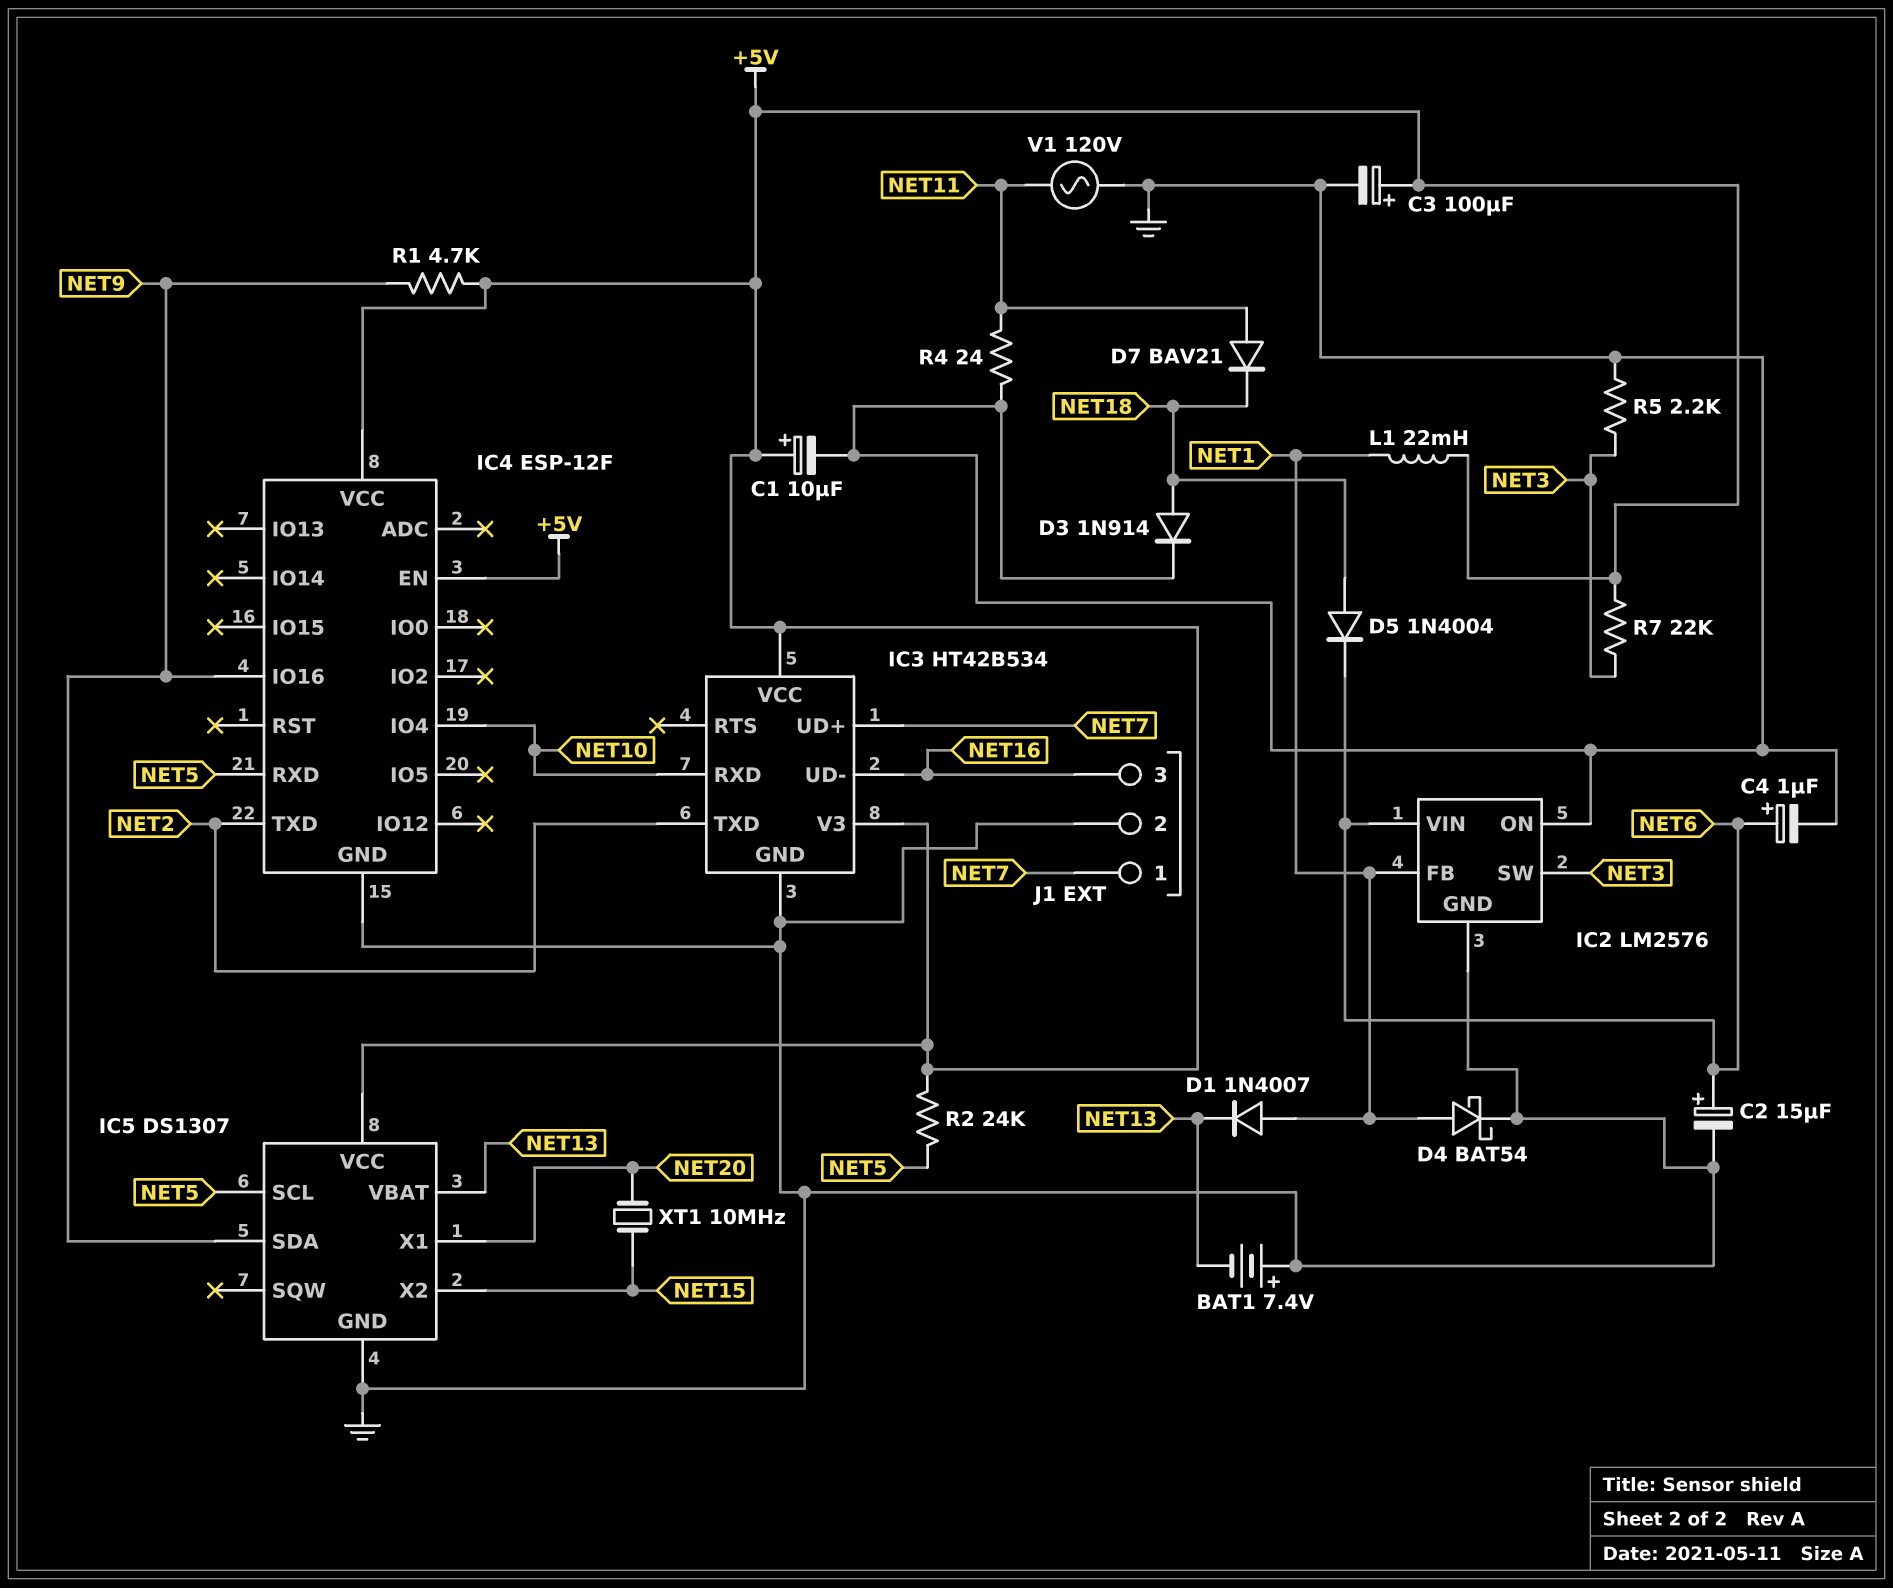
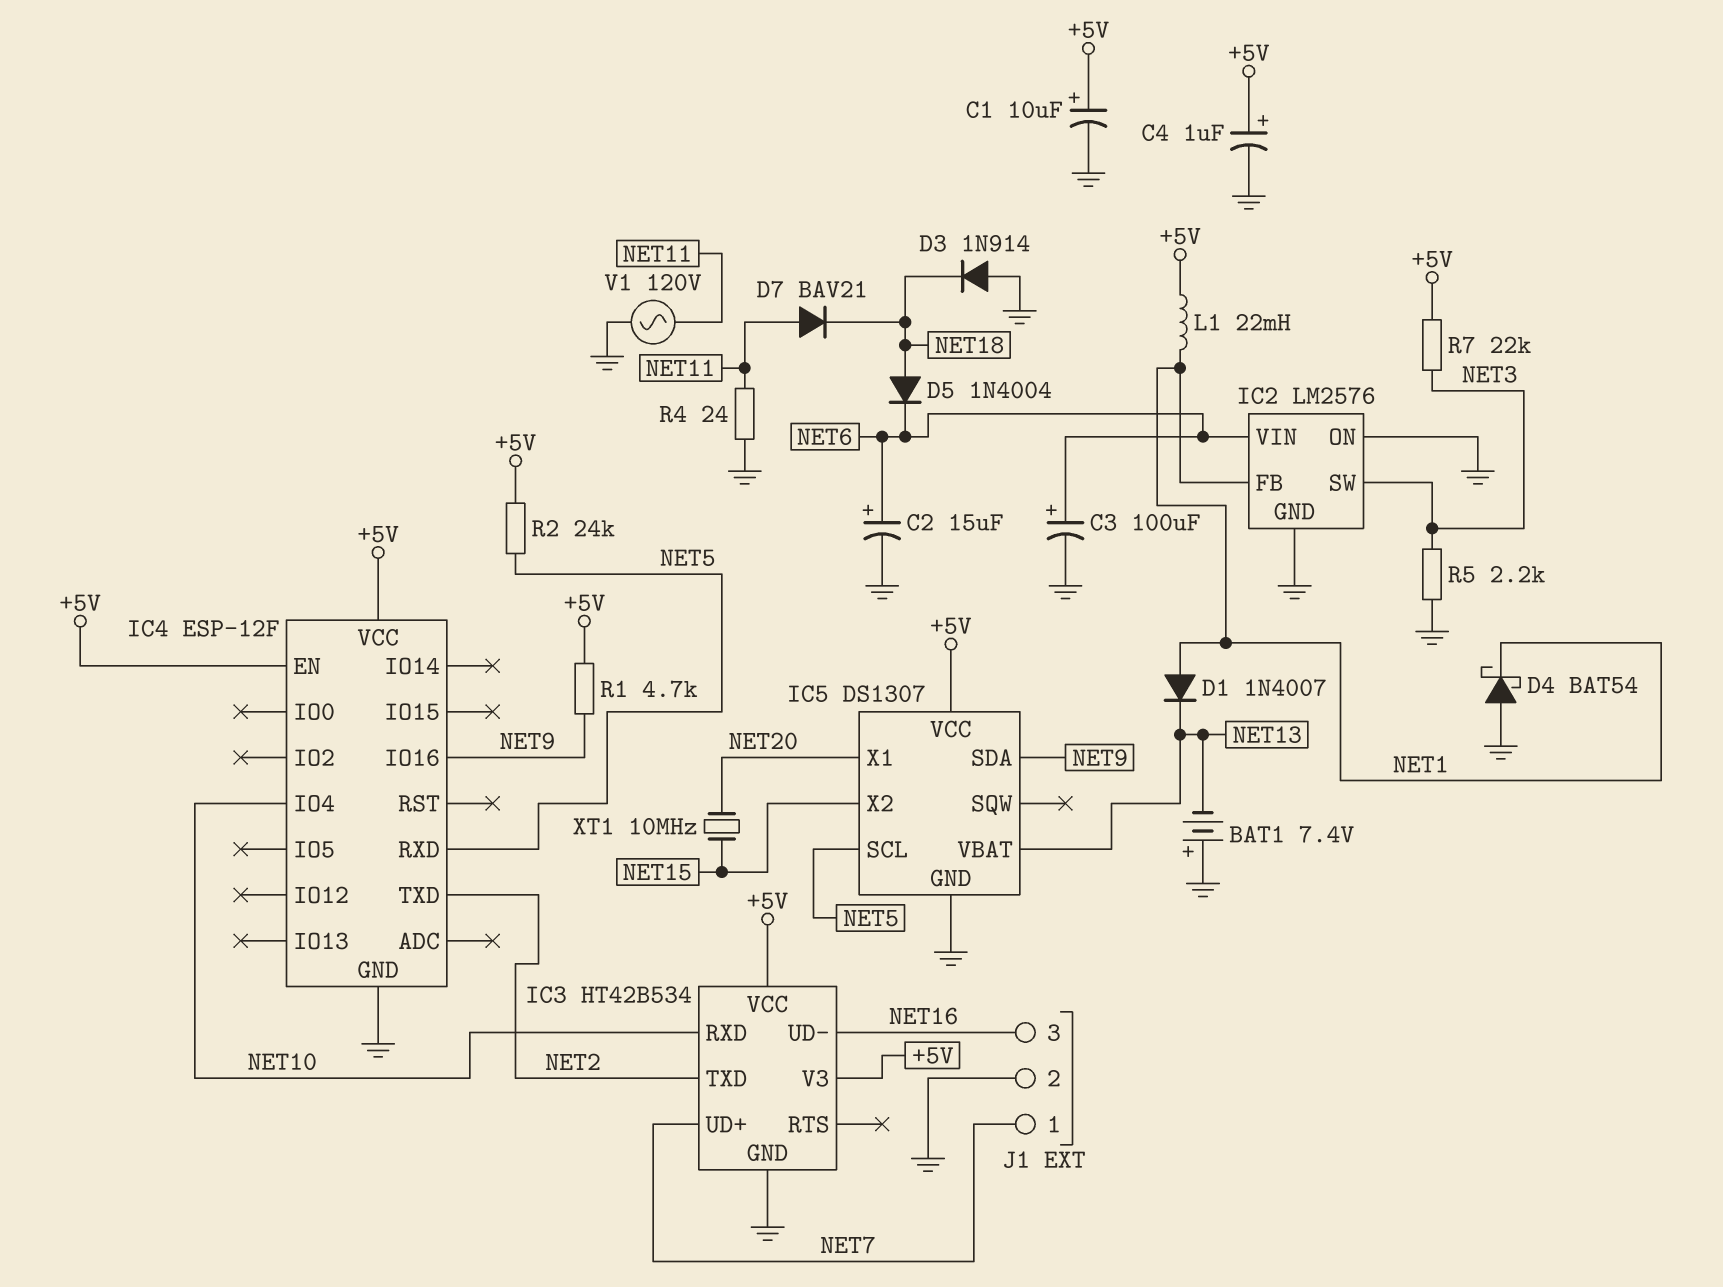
C3: 100uF (plus +5V, minus GND) -> 100uF (plus NET6, minus GND)
C4: 1uF (plus NET6, minus GND) -> 1uF (plus +5V, minus GND)
D3: diode 1N914 (A NET18, K GND) -> diode 1N914 (A GND, K NET18)
D4: schottky BAT54 (A NET1, K GND) -> schottky BAT54 (A GND, K NET1)

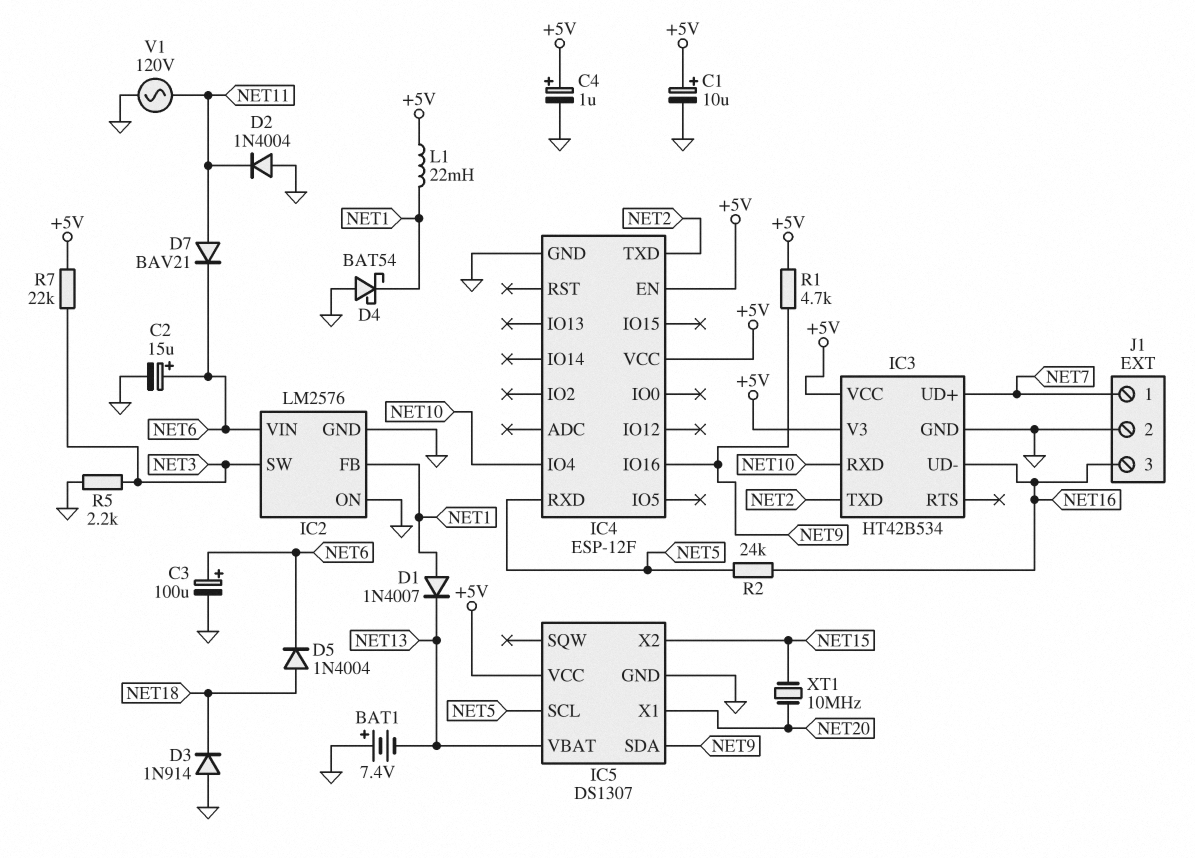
D2: none -> diode 1N4004 (A GND, K NET11)
D7: diode BAV21 (A NET11, K NET18) -> diode BAV21 (A NET11, K NET6)
R2: 24k (+5V, NET5) -> 24k (NET5, NET16)
R4: 24 (GND, NET11) -> none

